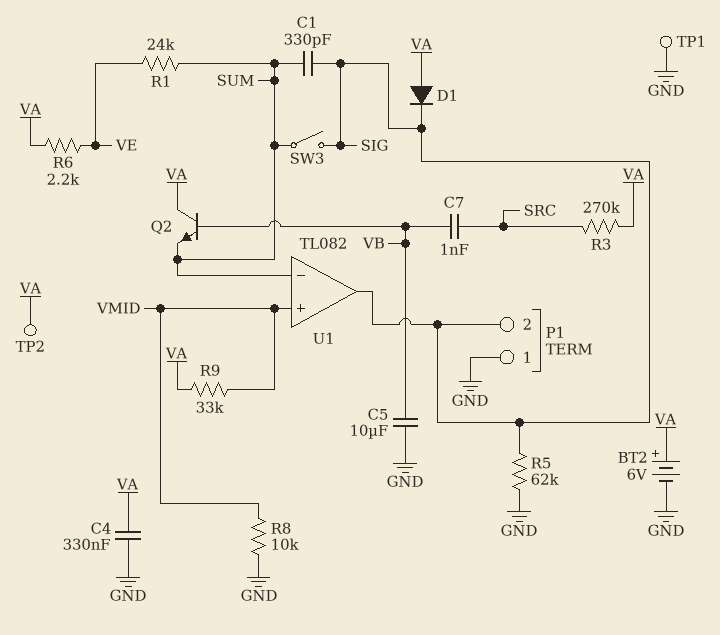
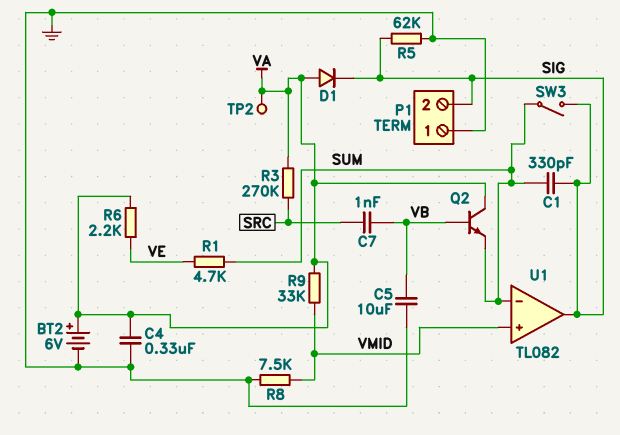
R1: 24k (SUM, VE) -> 4.7k (SUM, VE)
R8: 10k (GND, VMID) -> 7.5k (GND, VMID)
TP1: test point (GND) -> none

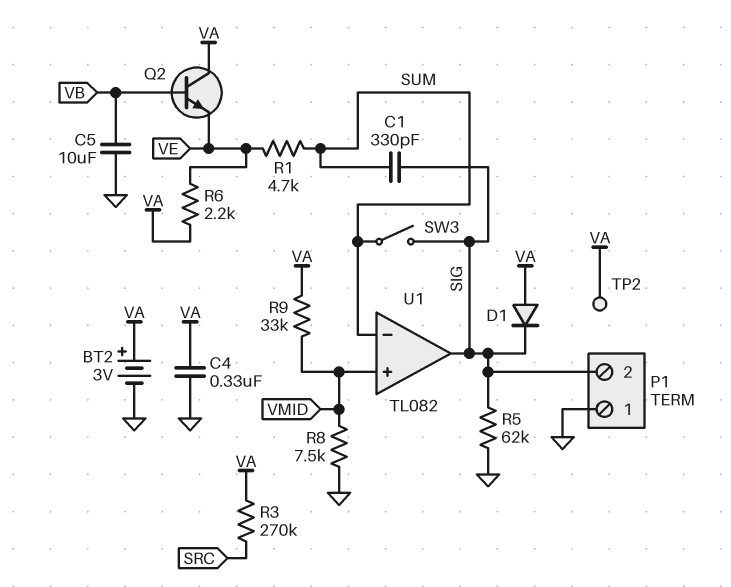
BT2: 6V (plus VA, minus GND) -> 3V (plus VA, minus GND)
C7: 1nF (SRC, VB) -> none
Q2: NPN (B VB, C VA, E SUM) -> NPN (B VB, C VA, E VE)

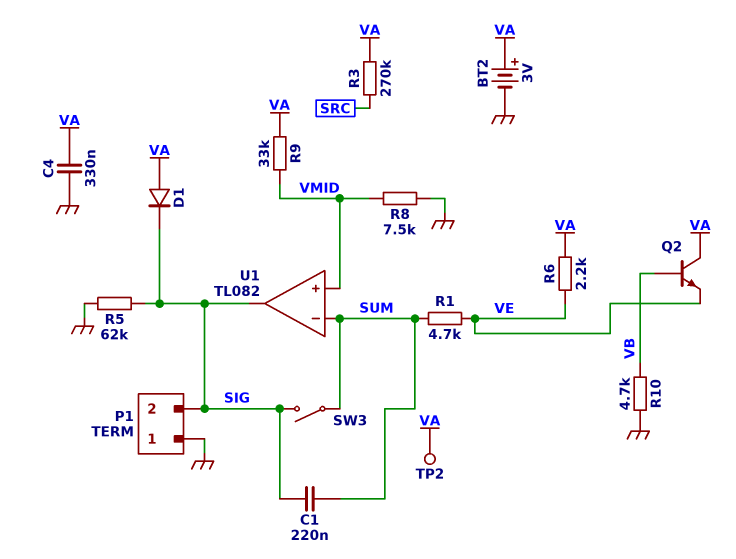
C1: 330pF (SIG, SUM) -> 220nF (SIG, SUM)
C5: 10uF (GND, VB) -> none
R10: none -> 4.7k (GND, VB)

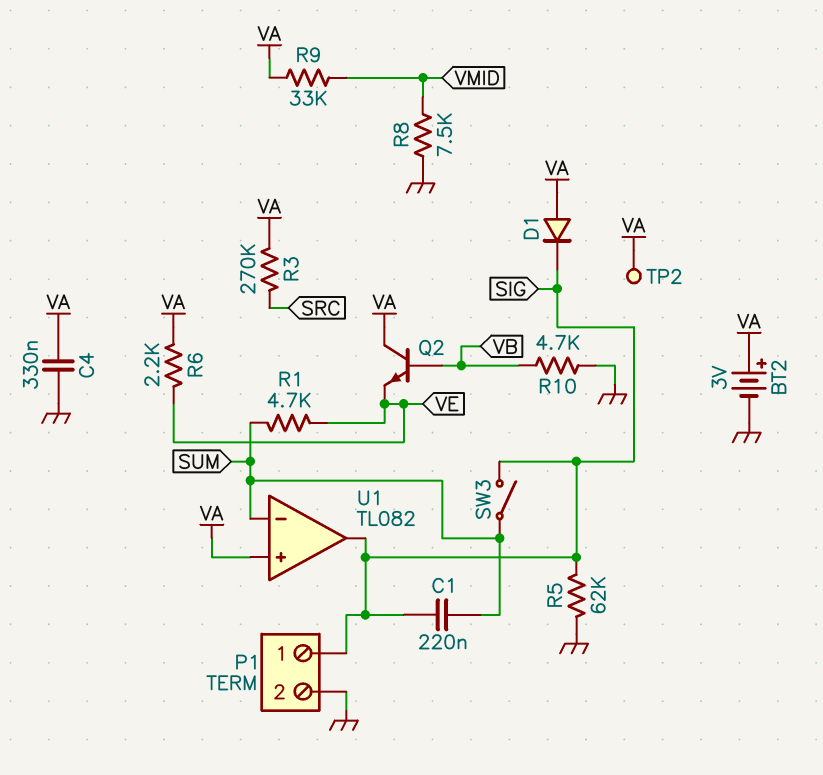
P1 pin 1: GND -> SIG
P1 pin 2: SIG -> GND
U1 pin in+: VMID -> VA

